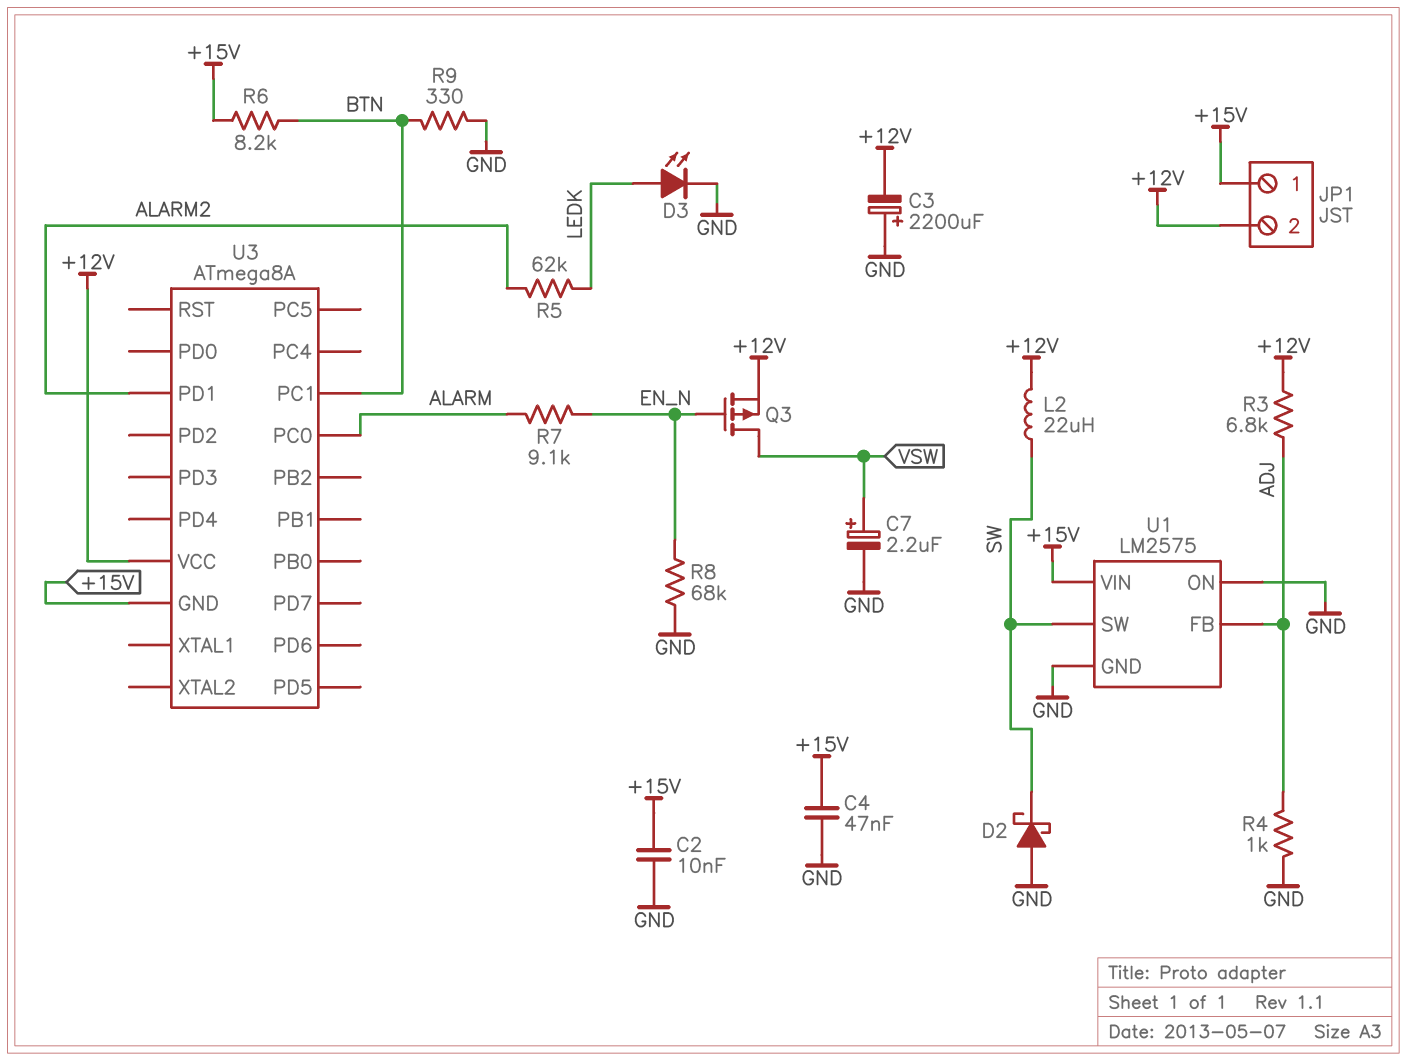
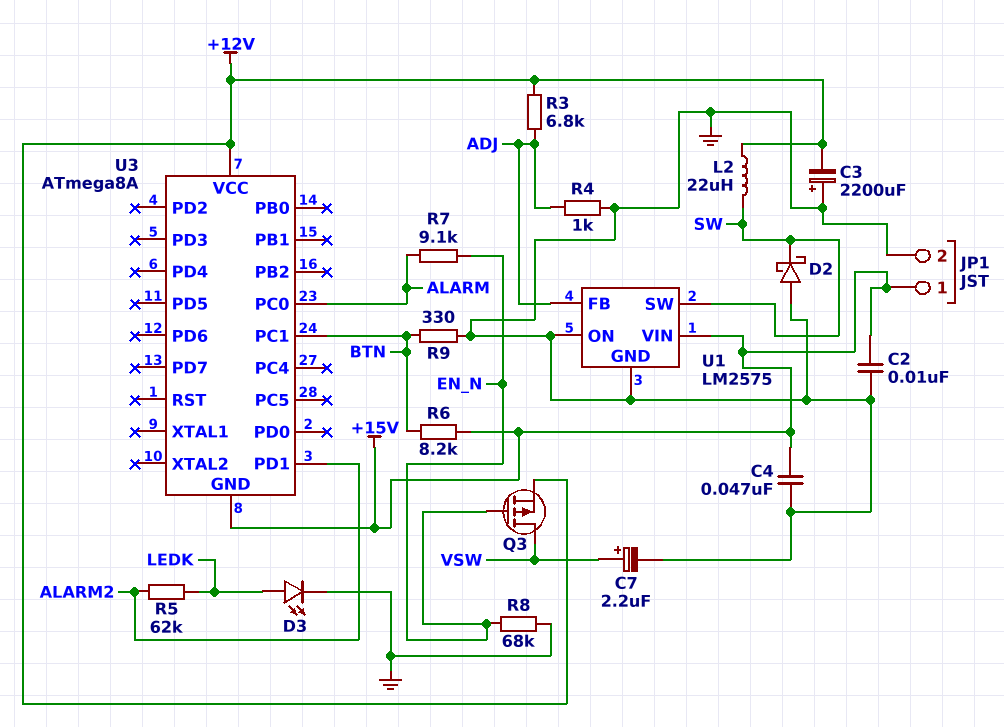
JP1 pin 2: +12V -> GND

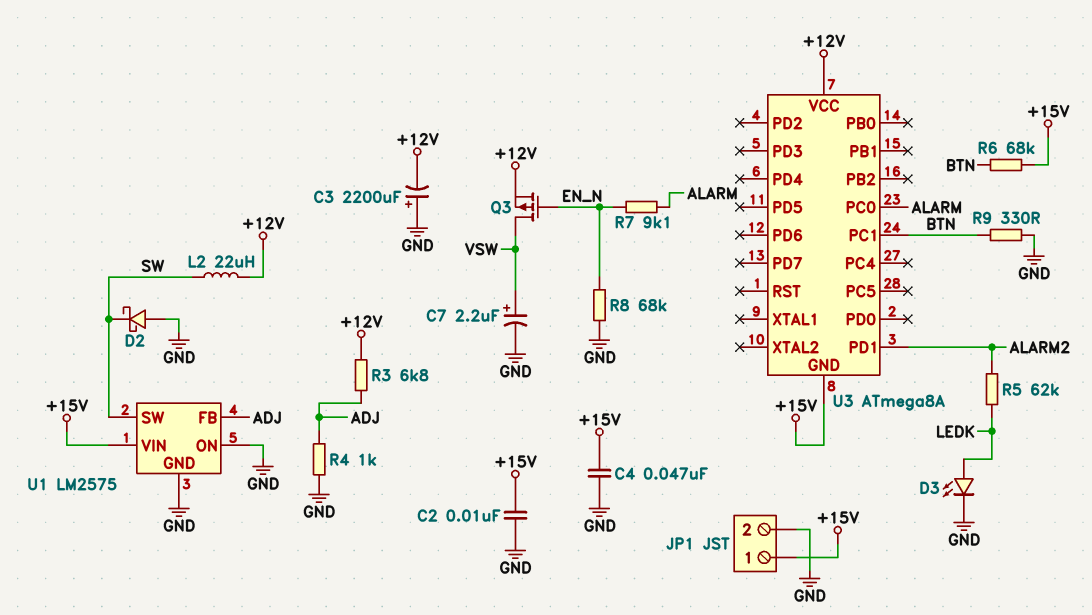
R6: 8.2k (+15V, BTN) -> 68k (+15V, BTN)

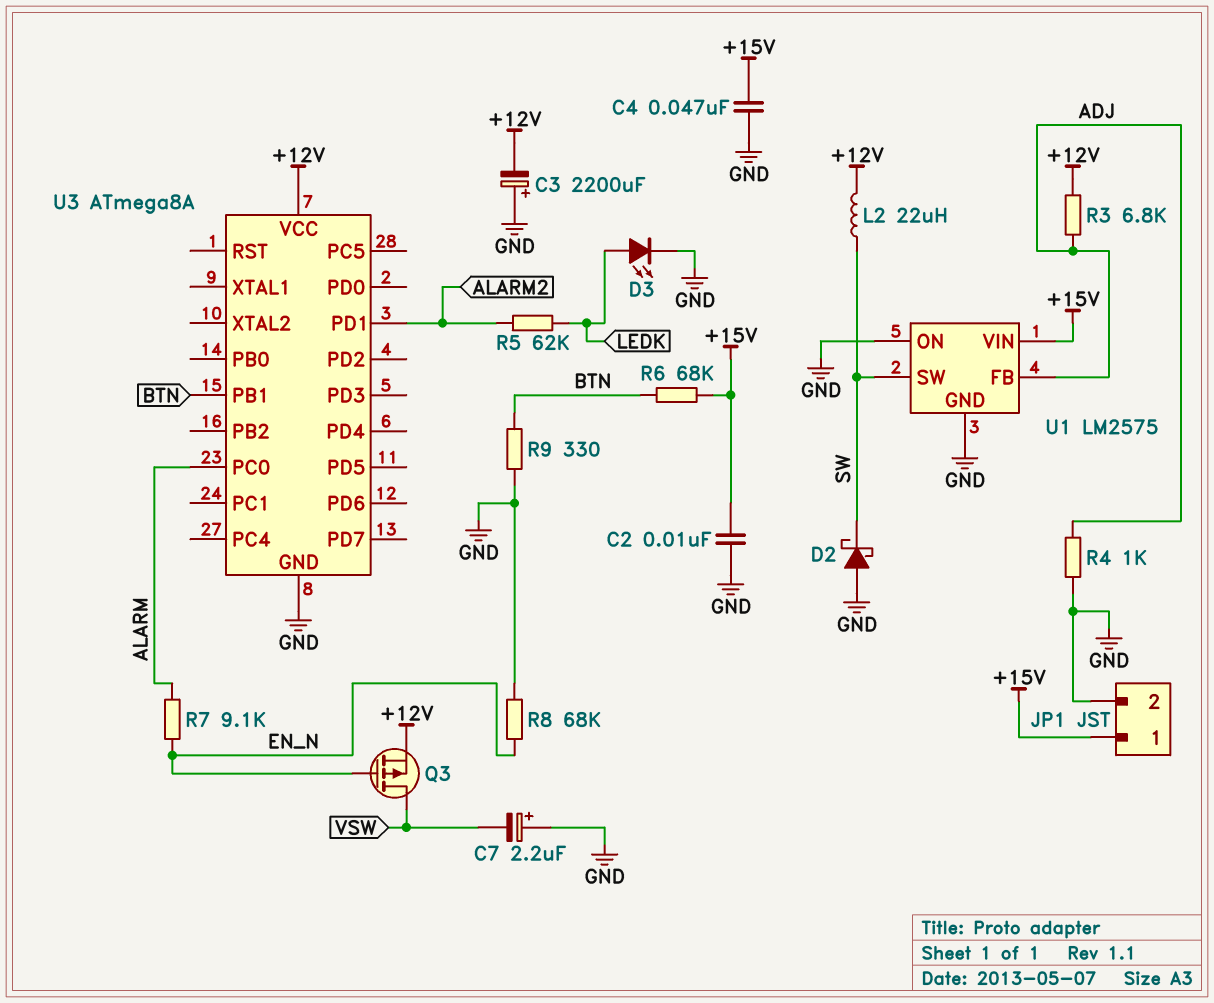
C7: 2.2uF (plus VSW, minus GND) -> 2.2uF (plus GND, minus VSW)
U3 pin GND: +15V -> GND
U3 pin PB1: none -> BTN
U3 pin PC1: BTN -> none

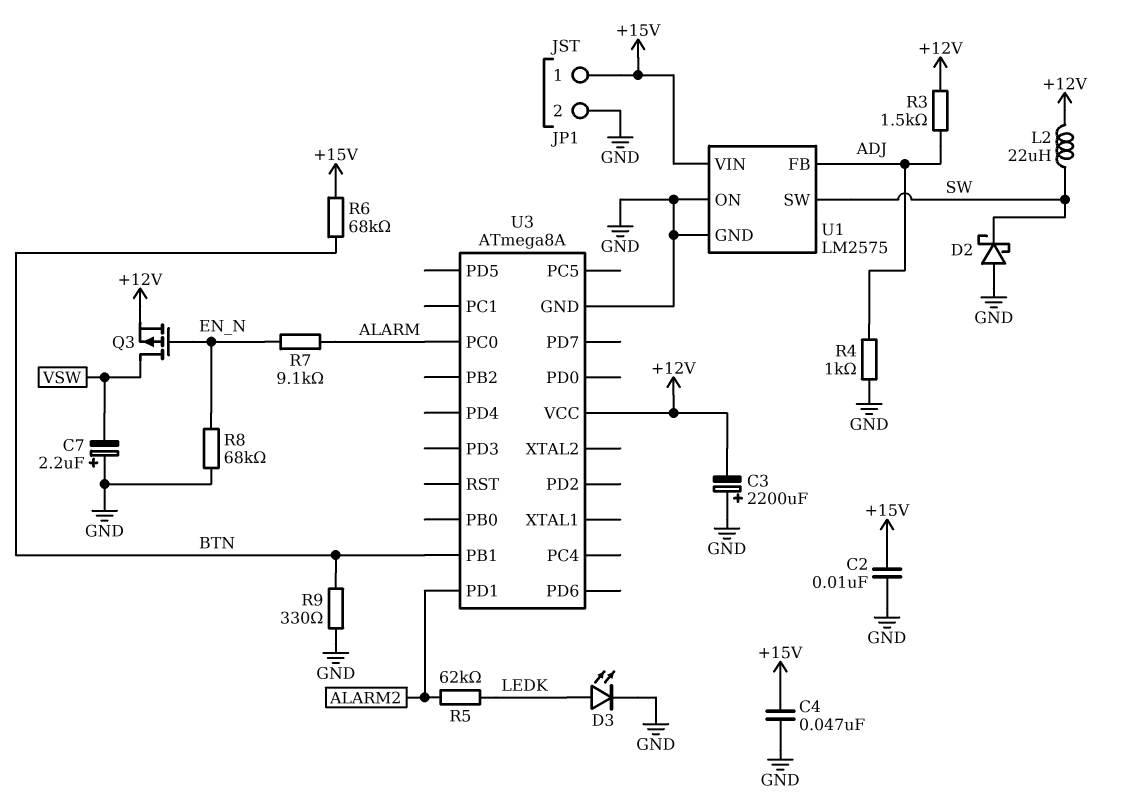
R3: 6.8k (+12V, ADJ) -> 1.5k (+12V, ADJ)

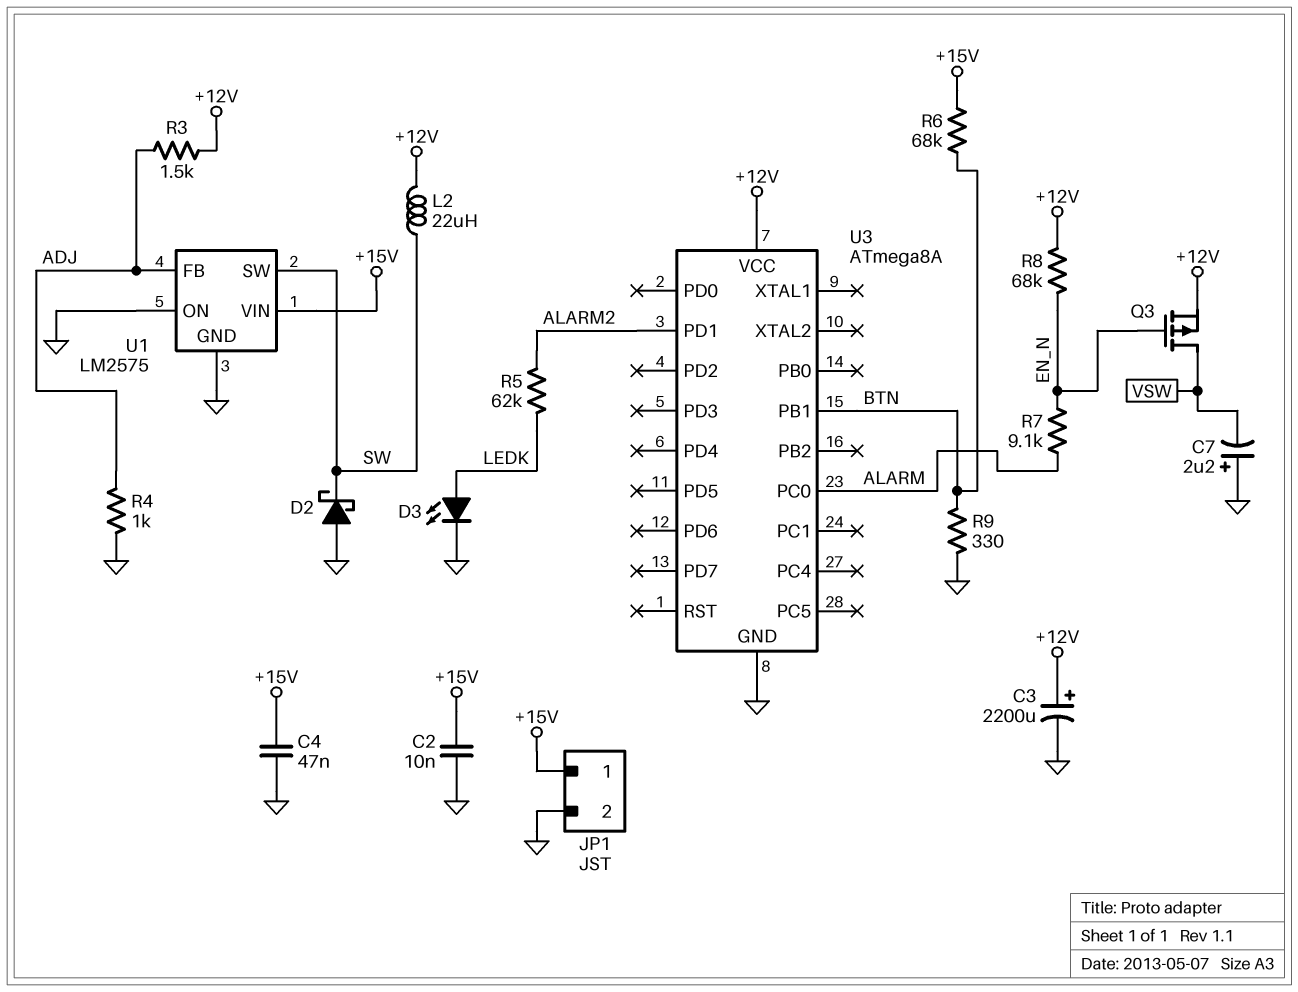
C3: 2200uF (plus GND, minus +12V) -> 2200uF (plus +12V, minus GND)
R8: 68k (EN_N, GND) -> 68k (+12V, EN_N)

